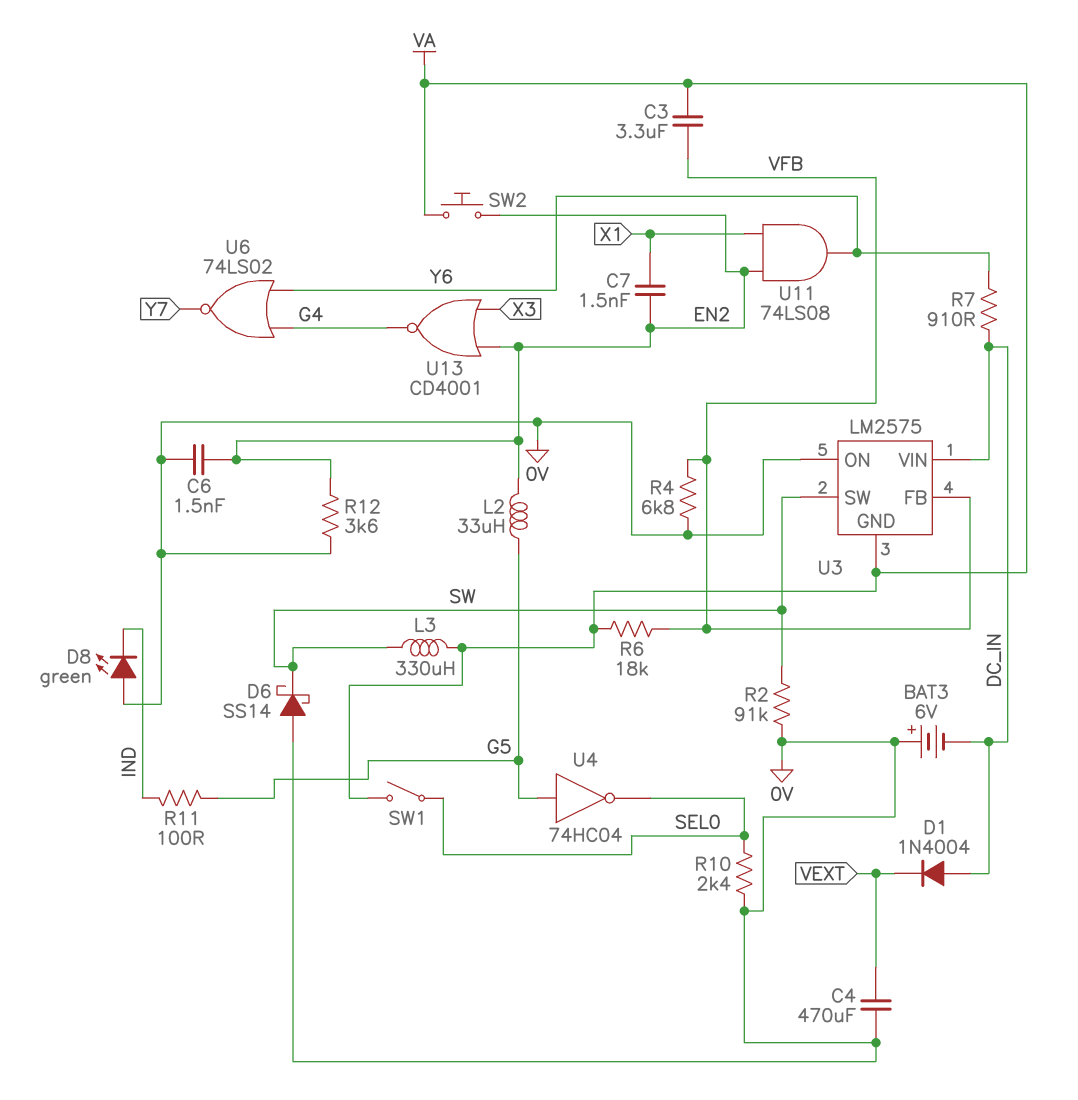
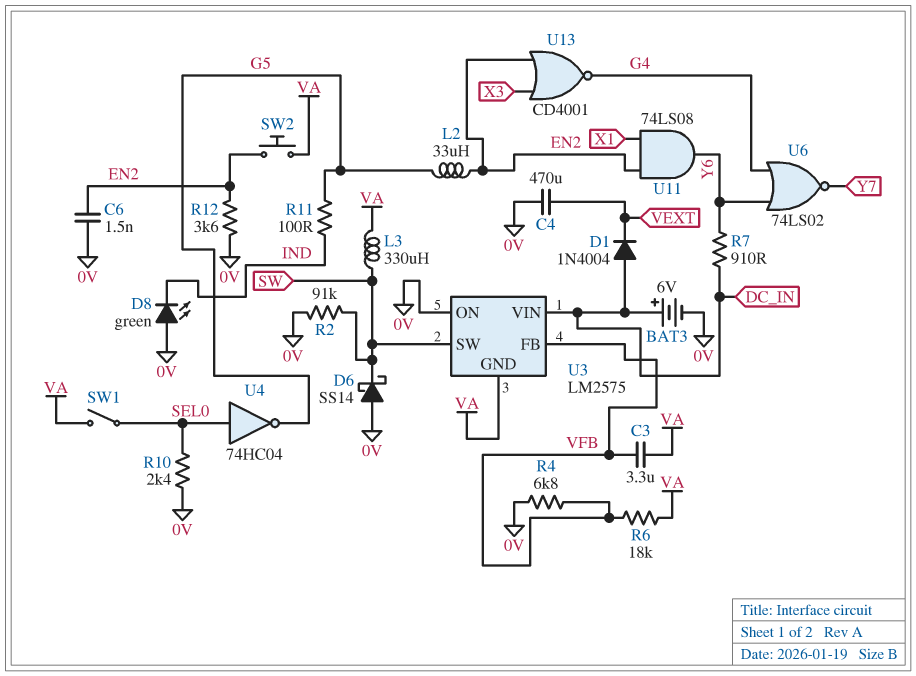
BAT3: 6V (plus 0V, minus DC_IN) -> 6V (plus DC_IN, minus 0V)
C7: 1.5nF (EN2, X1) -> none
U4: NOT 74HC04 (in G5, out SEL0) -> NOT 74HC04 (in SEL0, out G5)

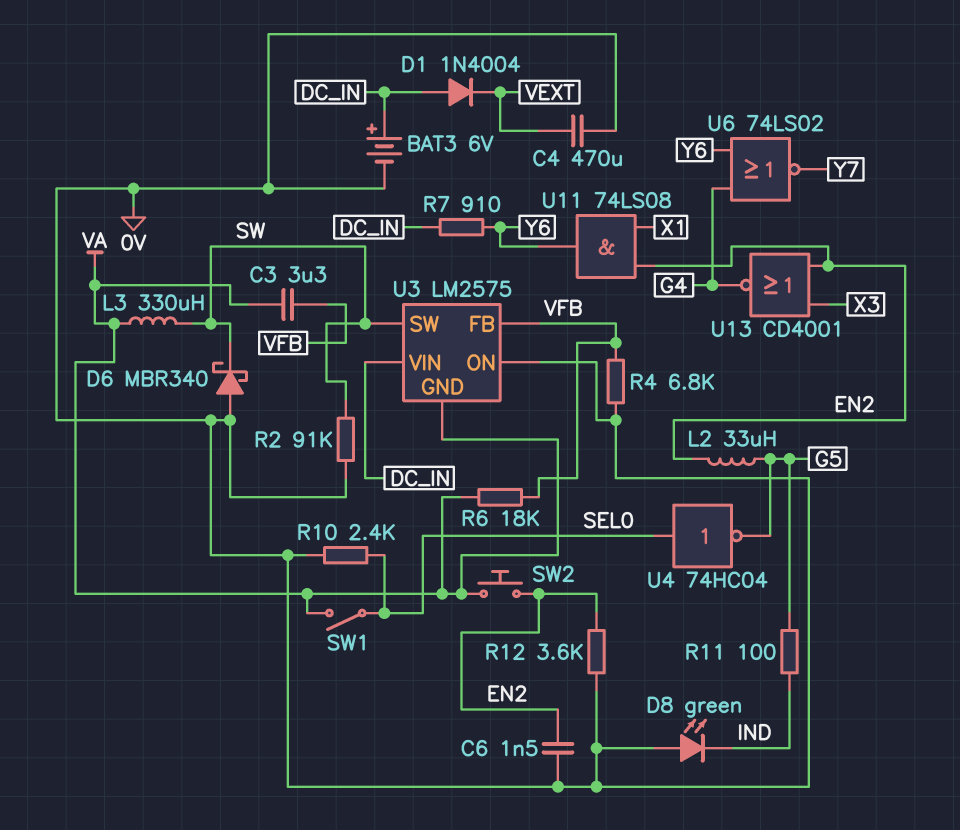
D6: schottky SS14 (A 0V, K SW) -> schottky MBR340 (A 0V, K SW)

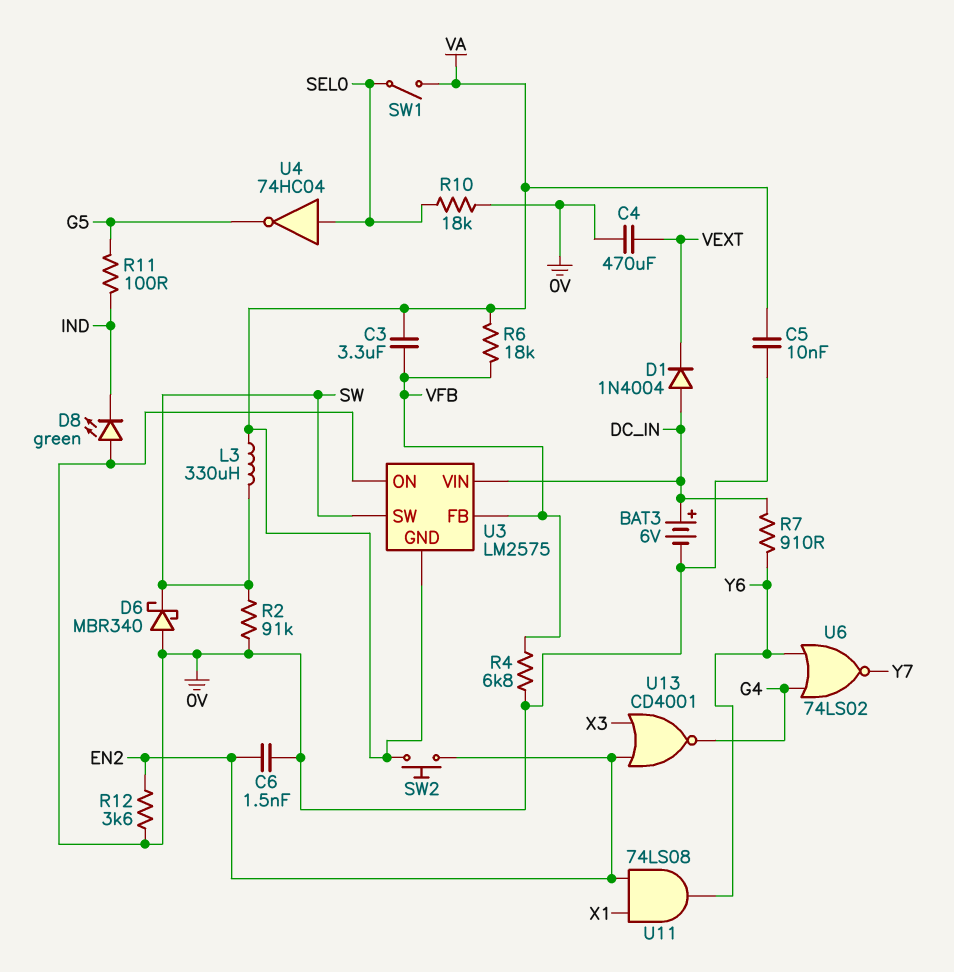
C5: none -> 10nF (0V, VA)
L2: 33uH (EN2, G5) -> none
R10: 2.4k (0V, SEL0) -> 18k (0V, SEL0)

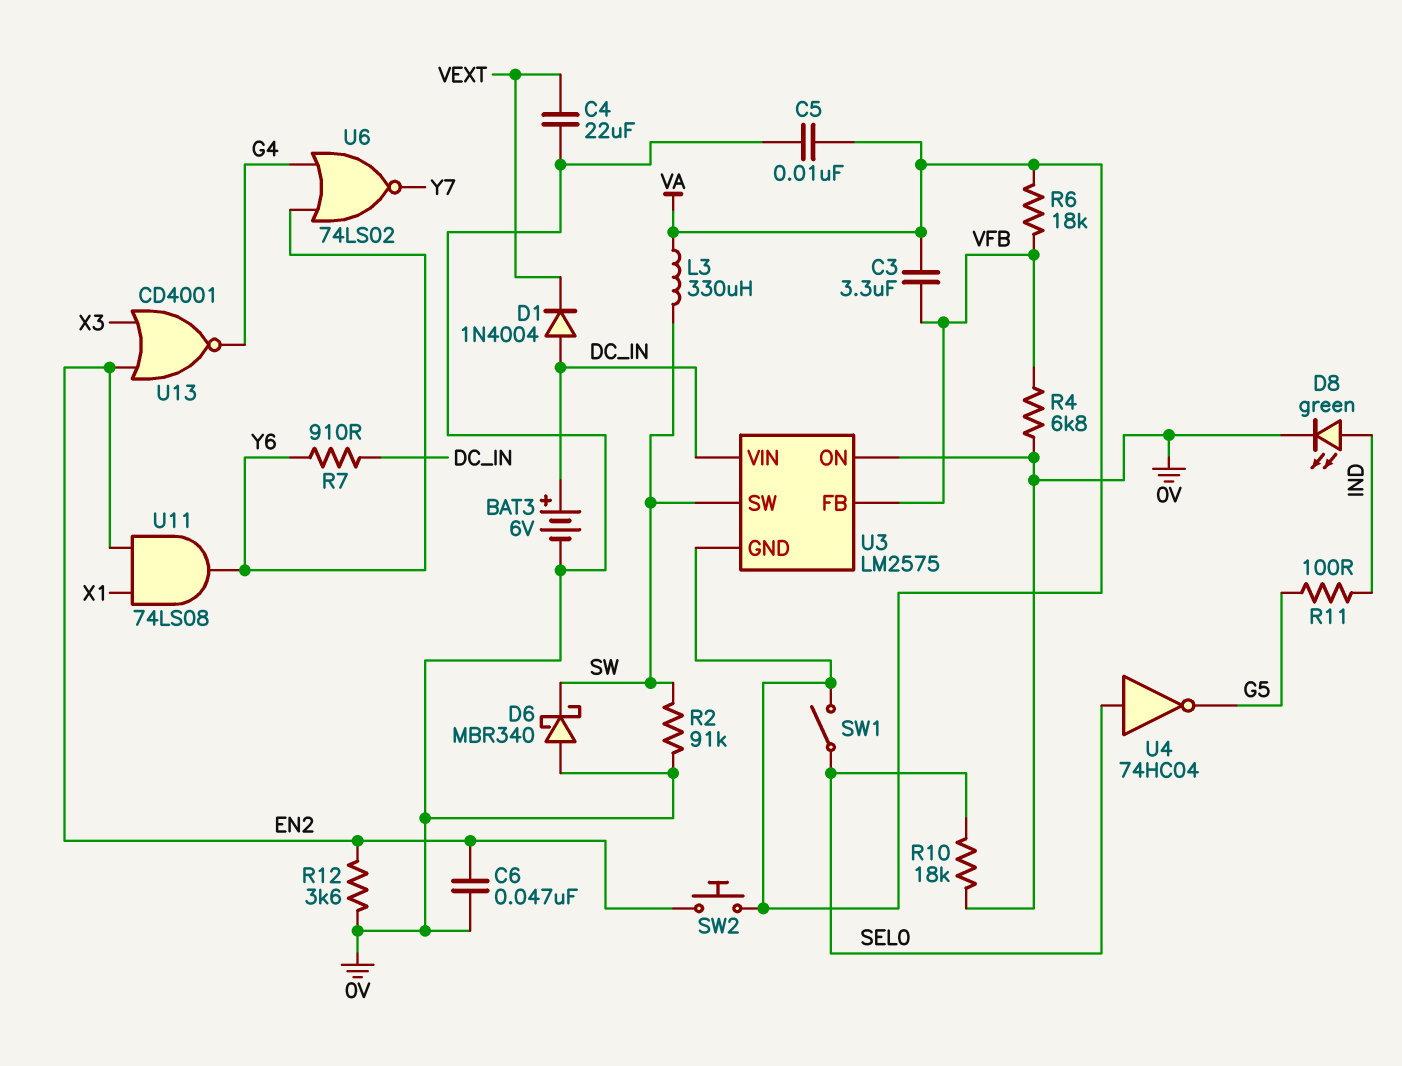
C4: 470uF (0V, VEXT) -> 22uF (0V, VEXT)
C6: 1.5nF (0V, EN2) -> 47nF (0V, EN2)
D8: LED green (A 0V, K IND) -> LED green (A IND, K 0V)

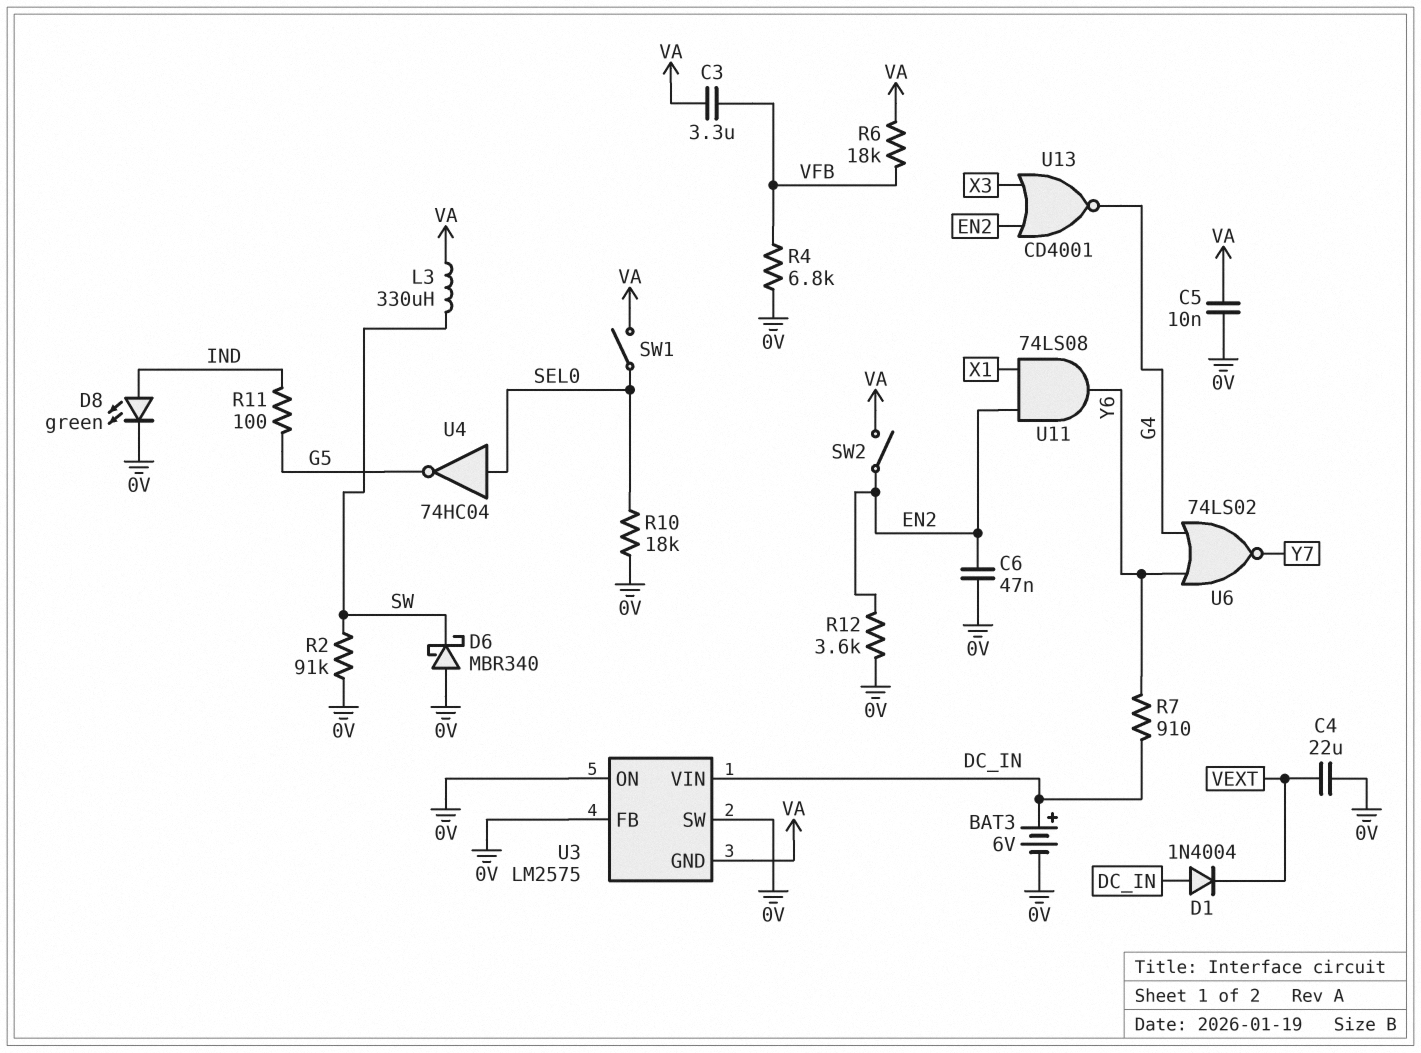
SW2: button (EN2, VA) -> switch (EN2, VA)
U3 pin FB: VFB -> 0V
U3 pin SW: SW -> 0V

